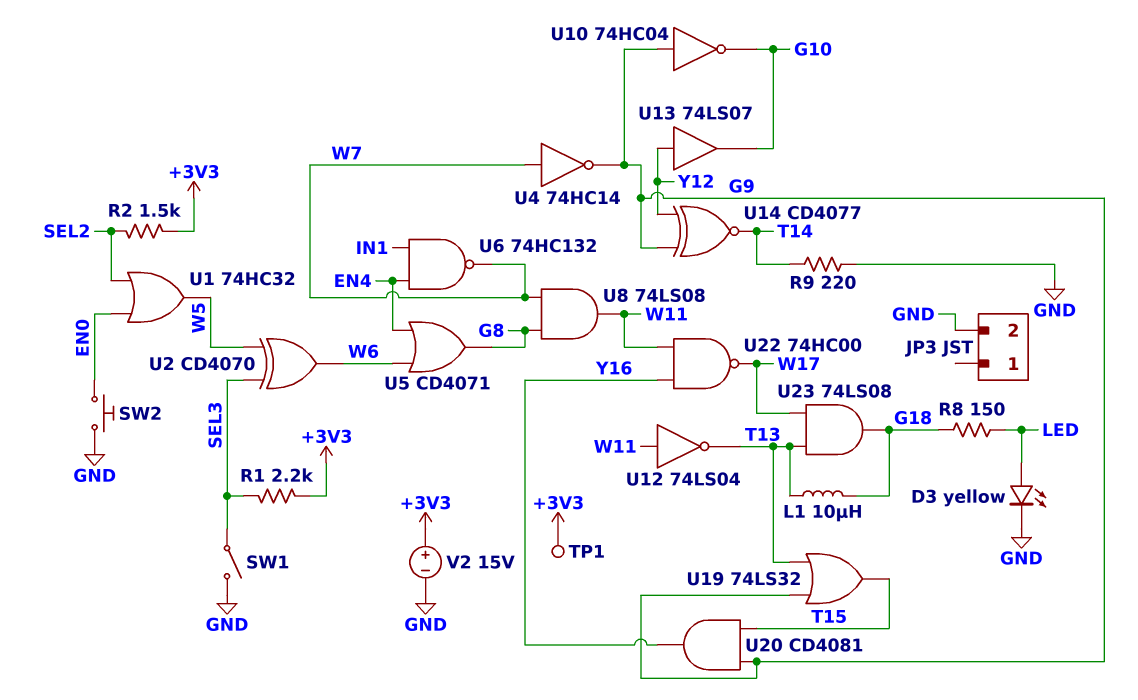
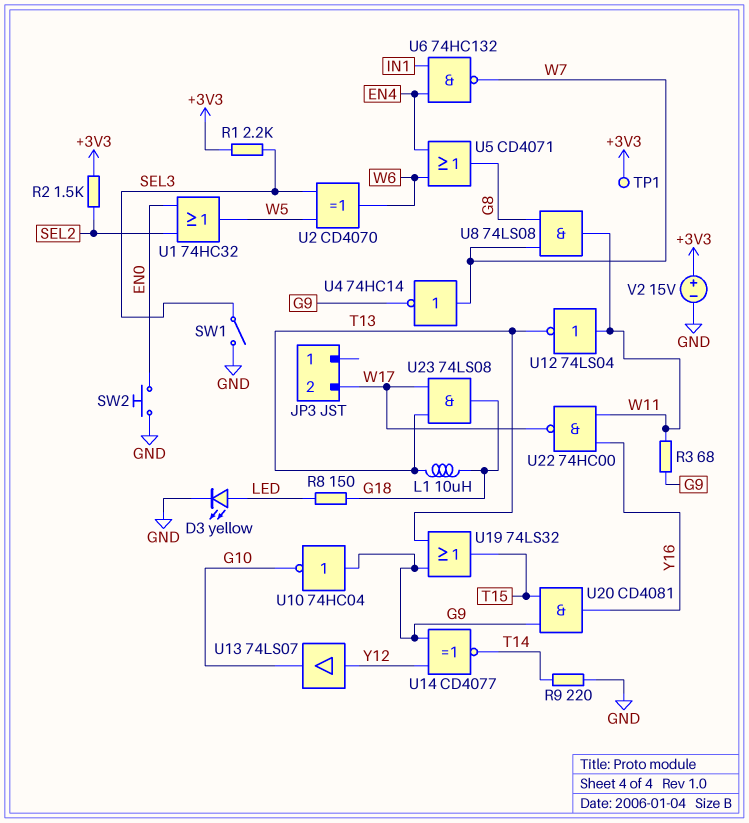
JP3 pin 2: GND -> W17
R3: none -> 68 (G9, W11)

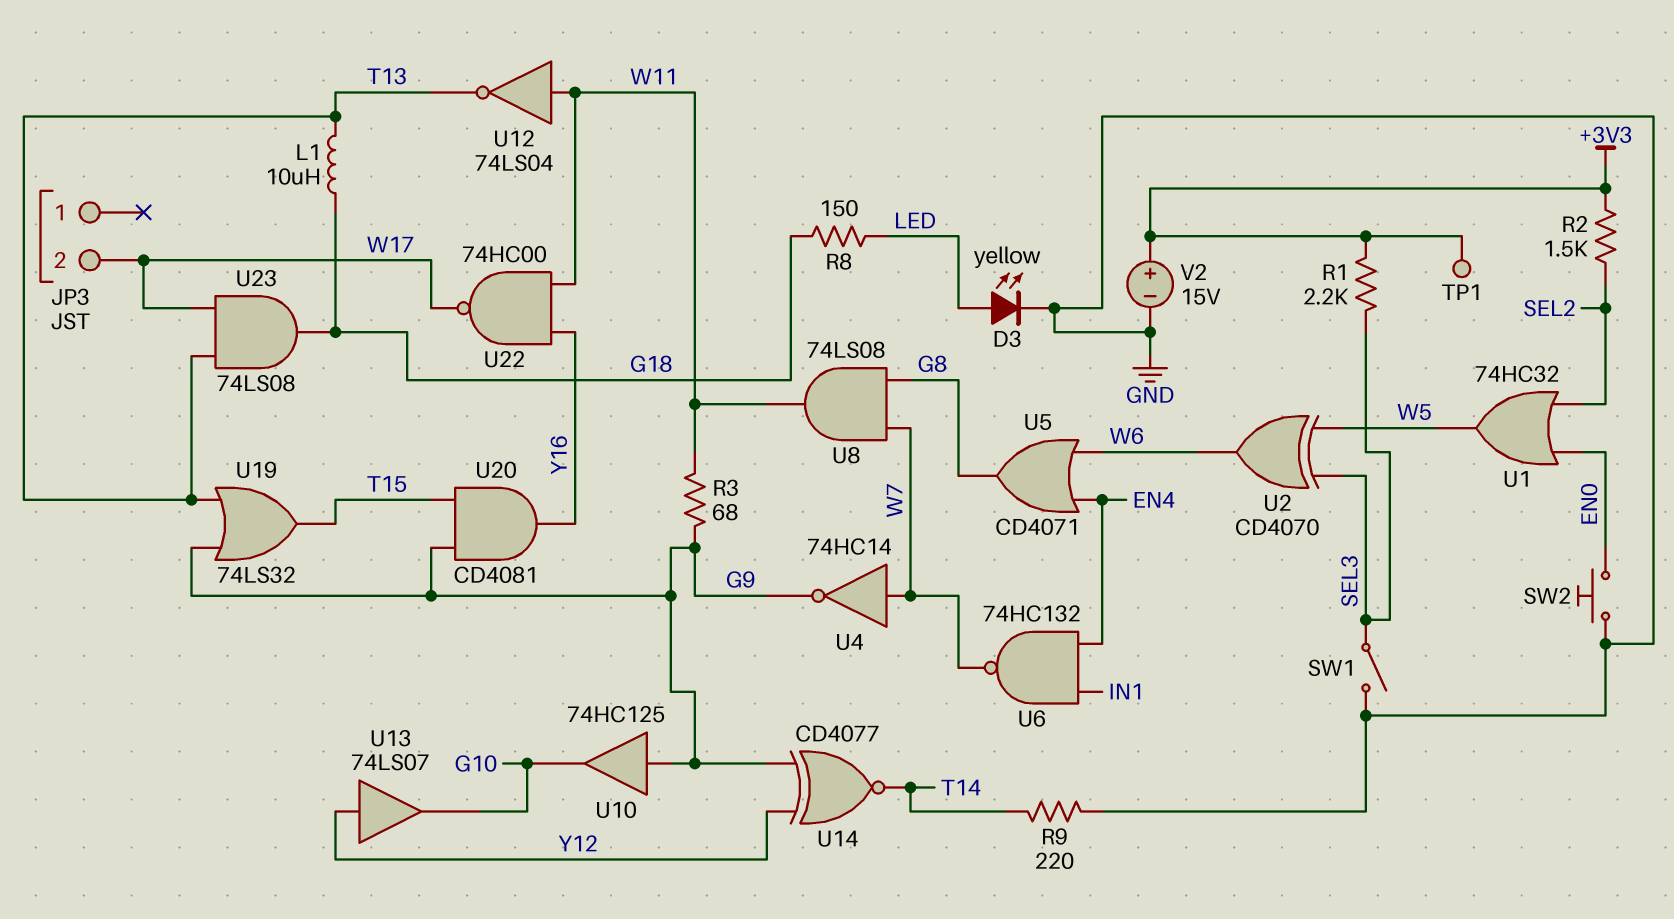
U10: NOT 74HC04 (in G9, out G10) -> buffer 74HC125 (in G9, out G10)

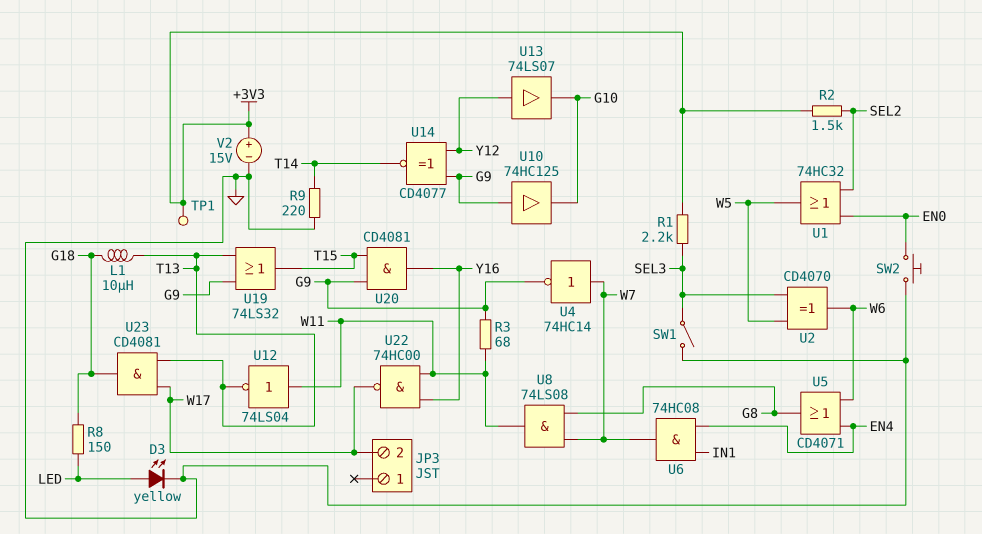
U6: NAND 74HC132 (in EN4, in IN1, out W7) -> AND 74HC08 (in EN4, in IN1, out W7)
U23: AND 74LS08 (in T13, in W17, out G18) -> AND CD4081 (in T13, in W17, out G18)

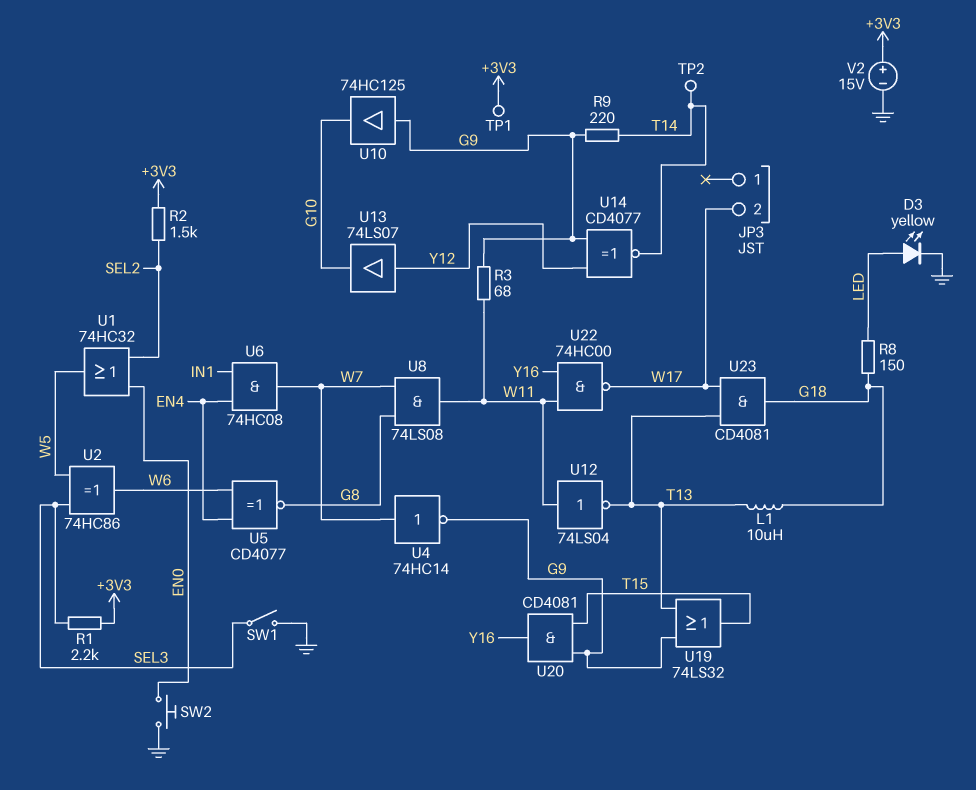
R9: 220 (GND, T14) -> 220 (G9, T14)
TP2: none -> test point (T14)
U2: XOR CD4070 (in SEL3, in W5, out W6) -> XOR 74HC86 (in SEL3, in W5, out W6)
U5: OR CD4071 (in EN4, in W6, out G8) -> XNOR CD4077 (in EN4, in W6, out G8)

